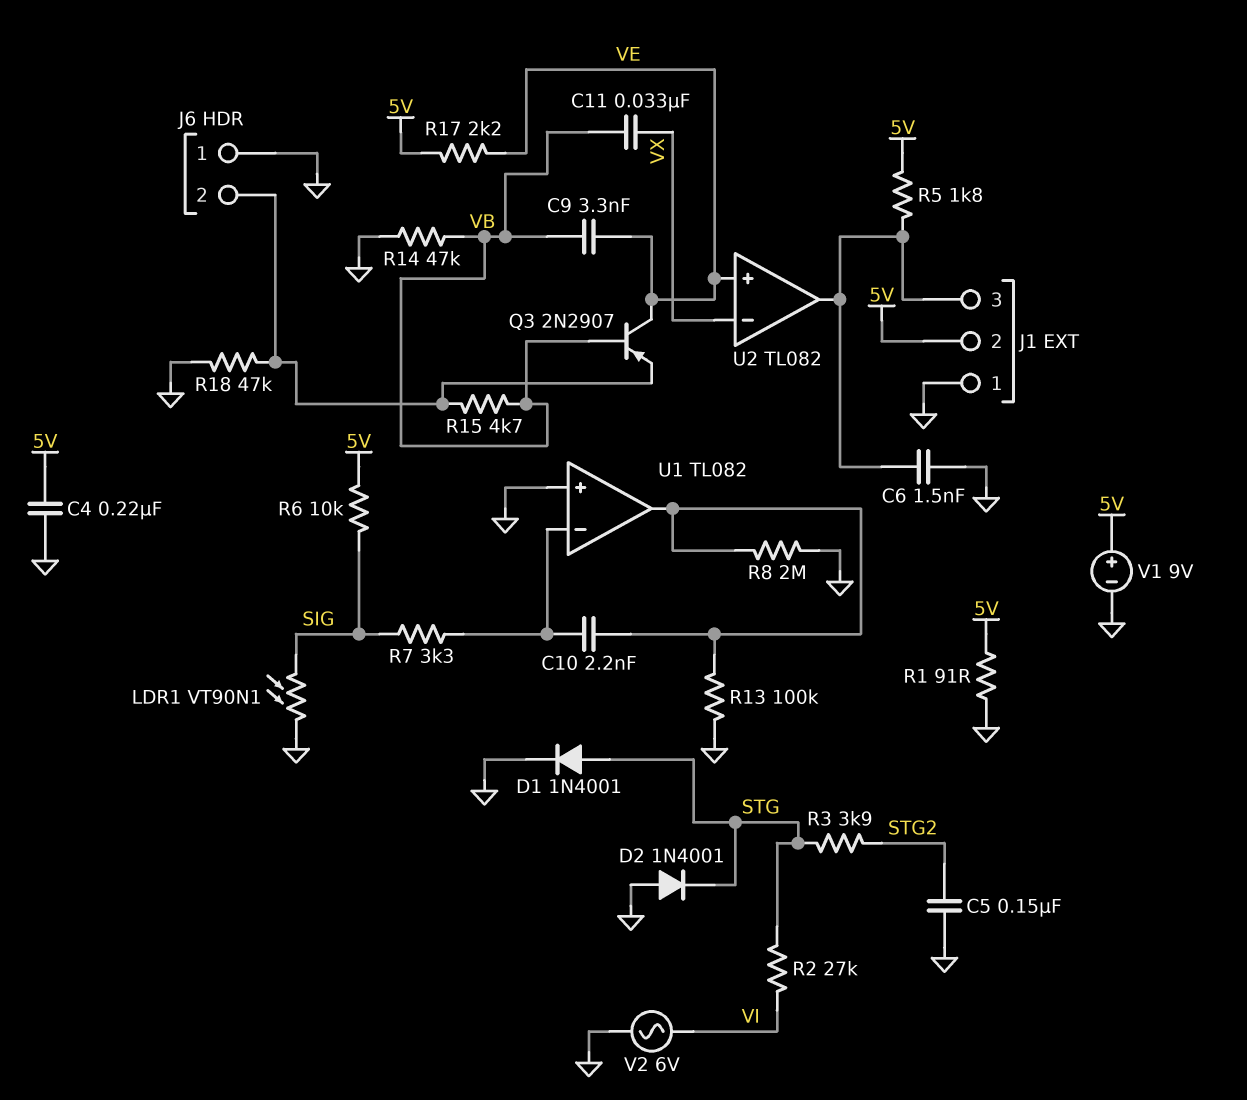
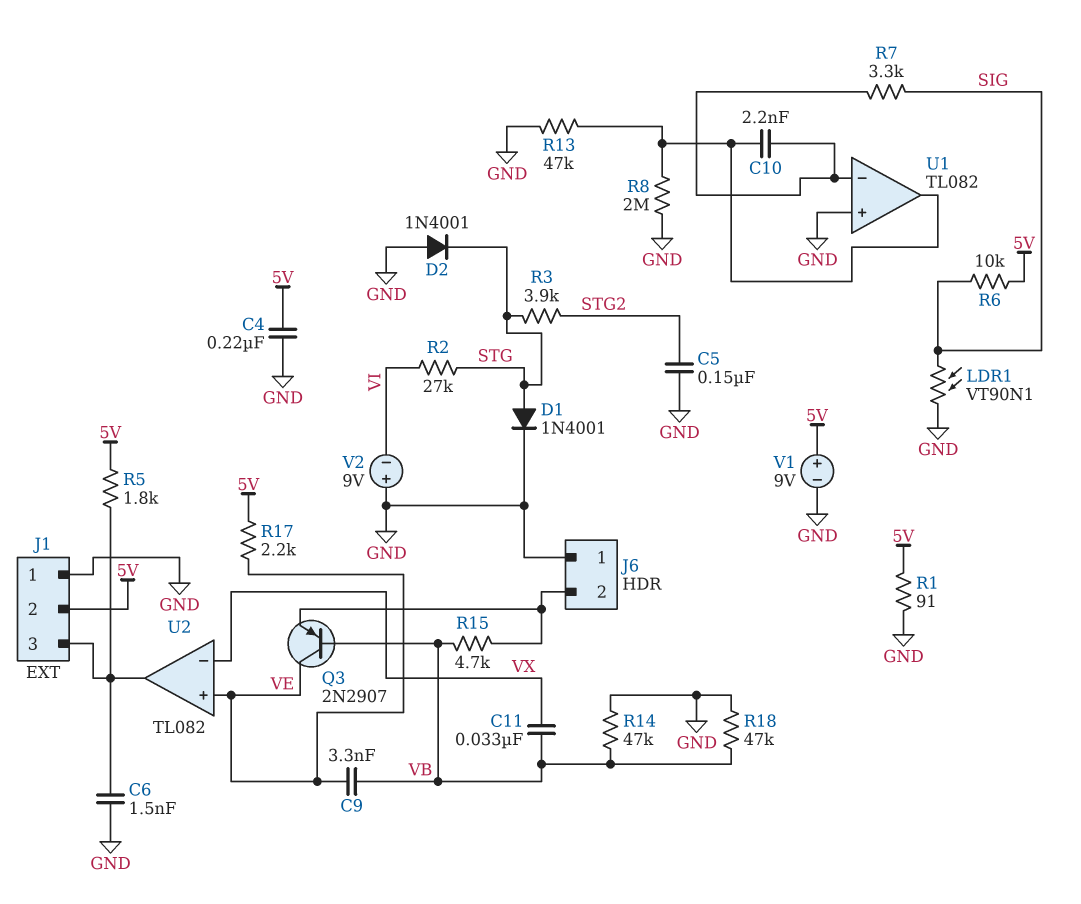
R13: 100k (GND, U1/out) -> 47k (GND, U1/out)
R18: 47k (GND, J6/2) -> 47k (GND, VB)
V2: AC 6V (GND, VI) -> 9V (plus GND, minus VI)

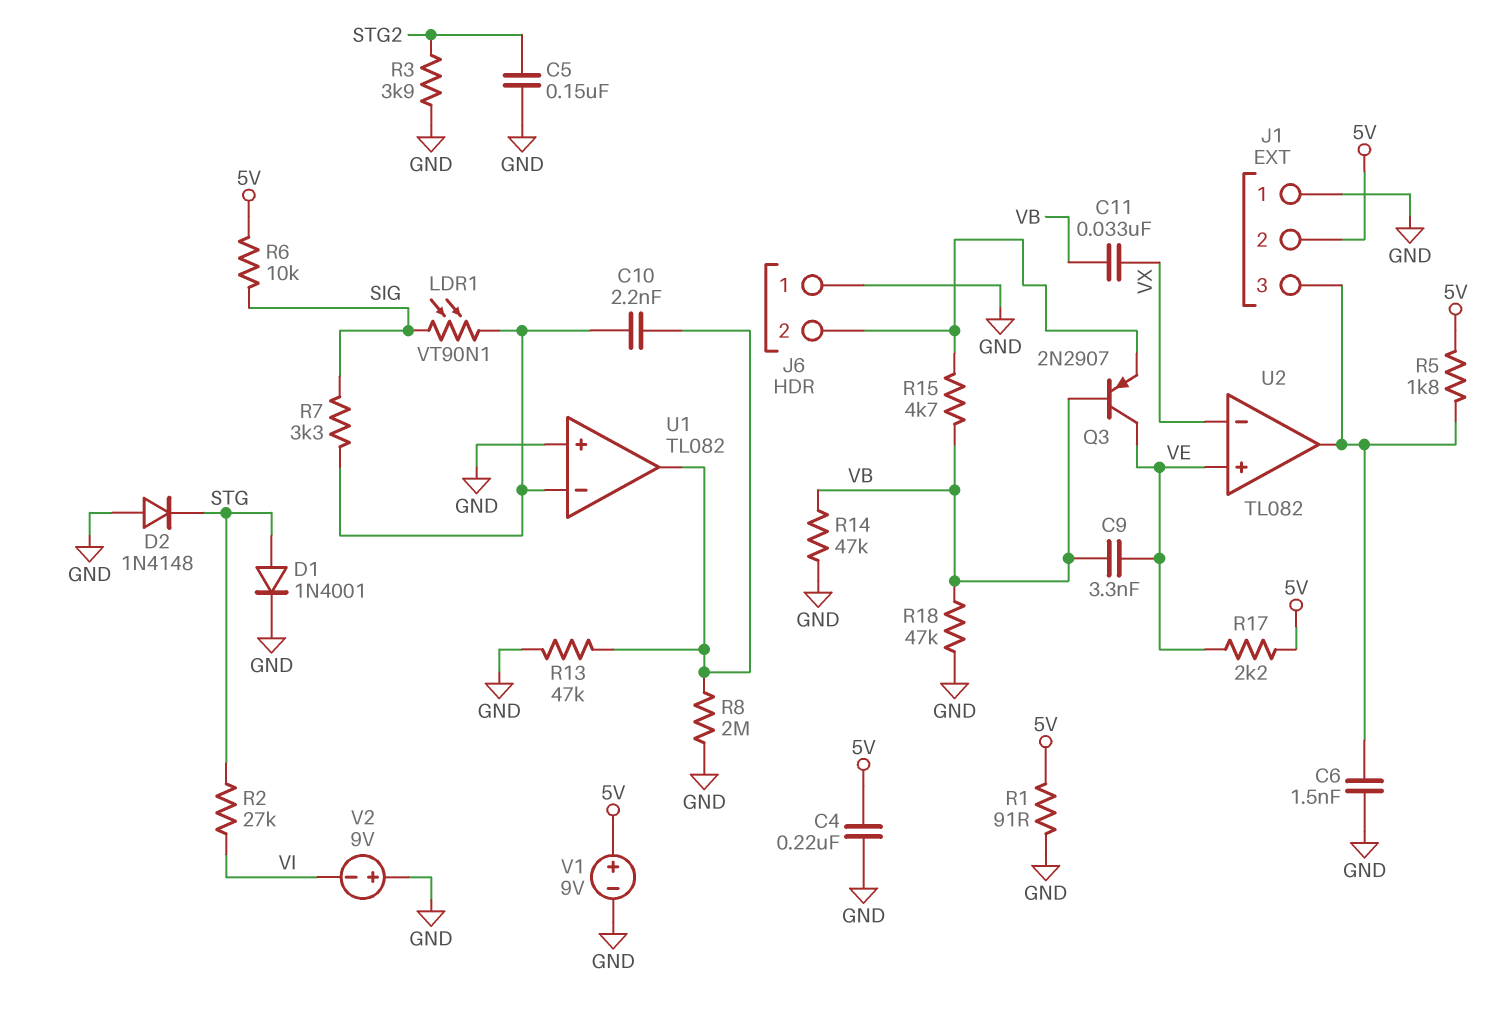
D2: diode 1N4001 (A GND, K STG) -> diode 1N4148 (A GND, K STG)
LDR1: VT90N1 (GND, SIG) -> VT90N1 (SIG, U1/in-)
R3: 3.9k (STG, STG2) -> 3.9k (GND, STG2)

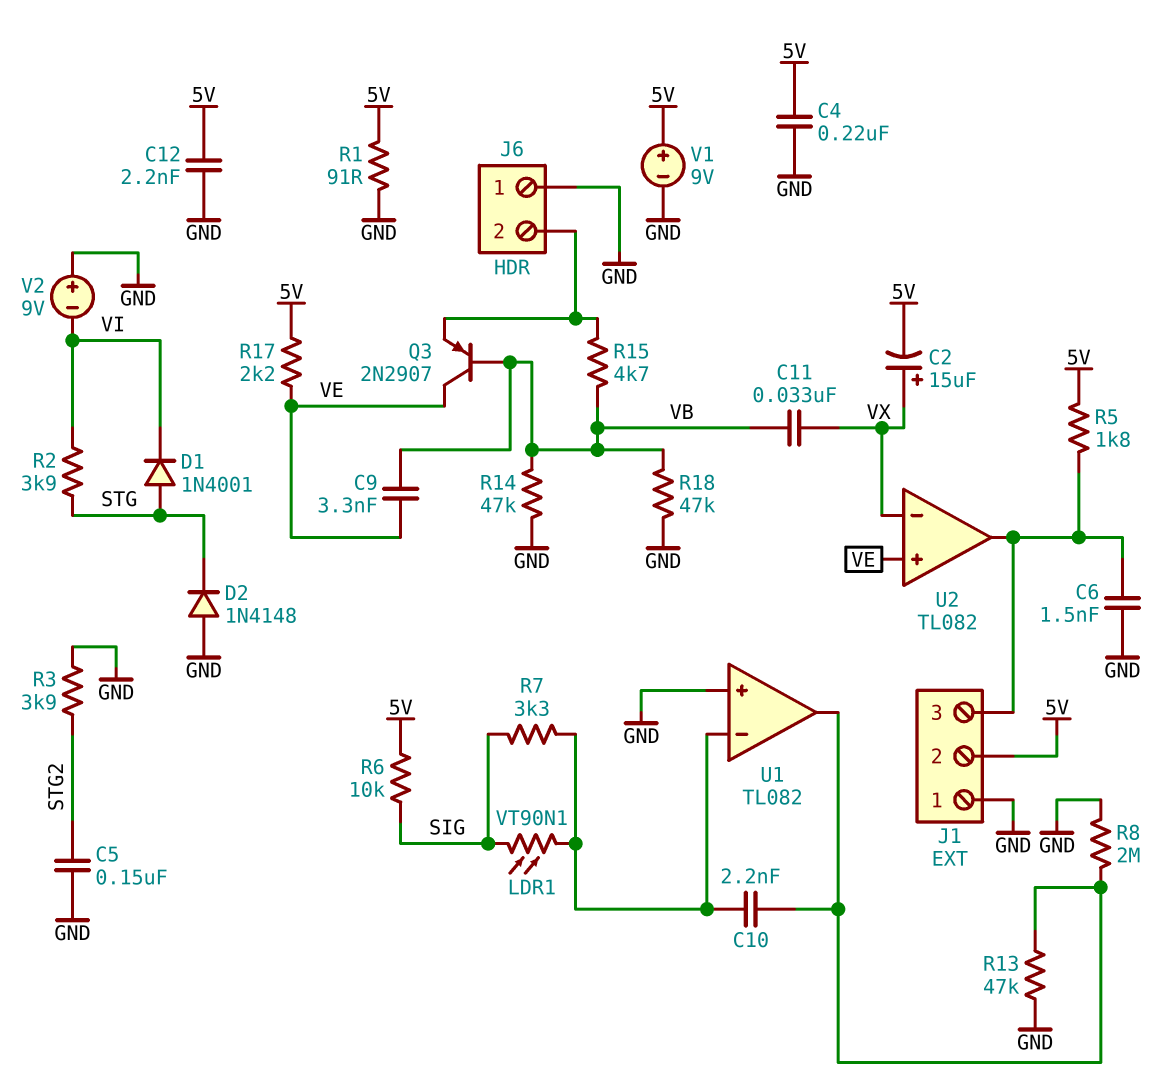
C2: none -> 15uF (plus VX, minus 5V)
C12: none -> 2.2nF (5V, GND)
D1: diode 1N4001 (A STG, K GND) -> diode 1N4001 (A STG, K VI)
R2: 27k (STG, VI) -> 3.9k (STG, VI)

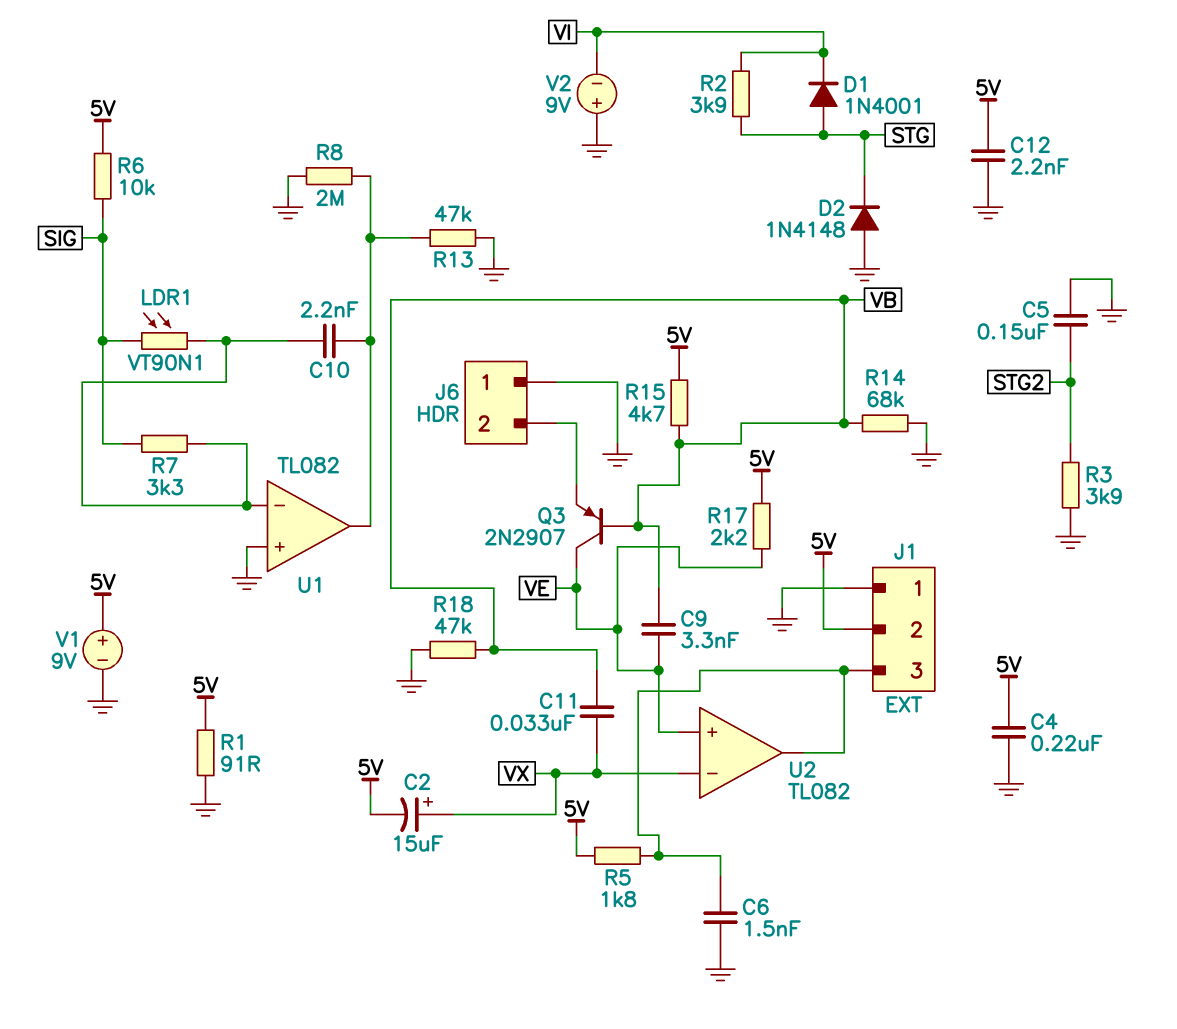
R14: 47k (GND, VB) -> 68k (GND, VB)
R15: 4.7k (J6/2, VB) -> 4.7k (5V, VB)

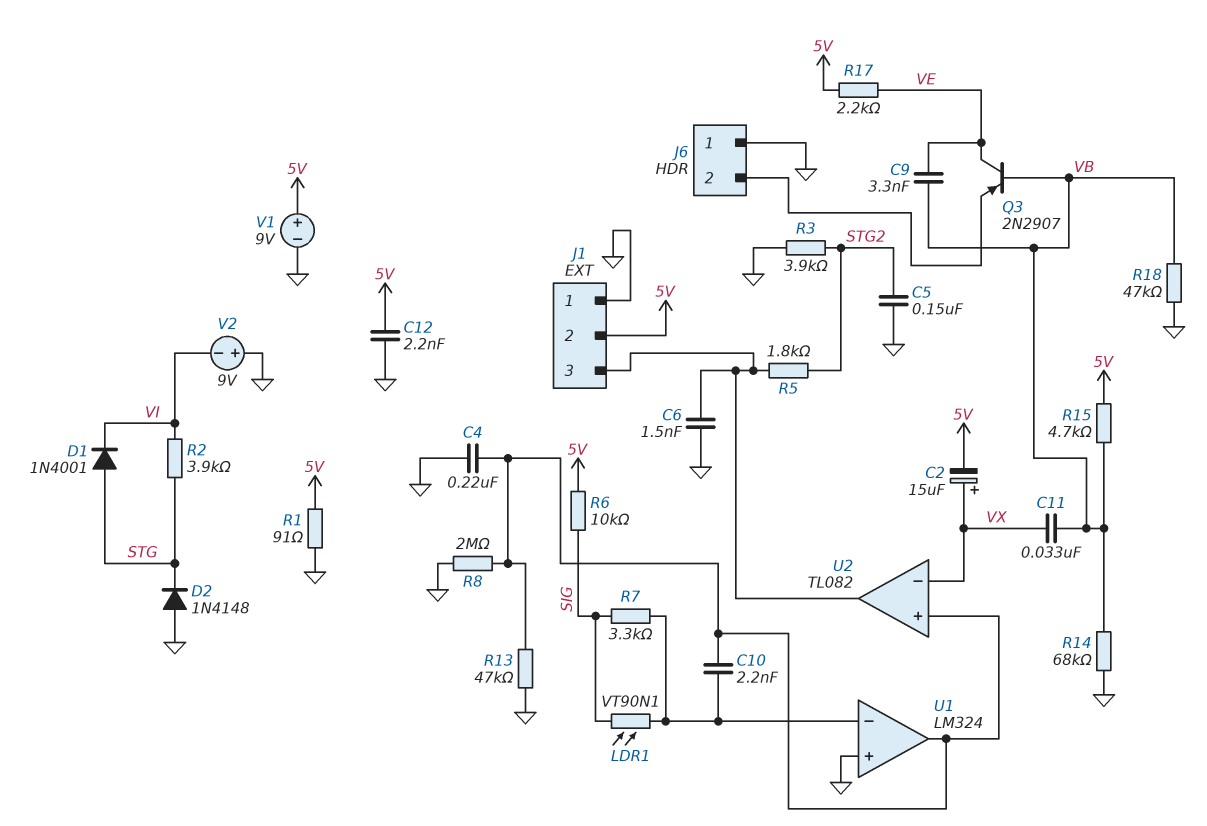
C4: 220nF (5V, GND) -> 220nF (GND, U1/out)
R5: 1.8k (5V, J1/3) -> 1.8k (J1/3, STG2)
U1: TL082 -> LM324
U2 pin in+: VE -> U1/out

